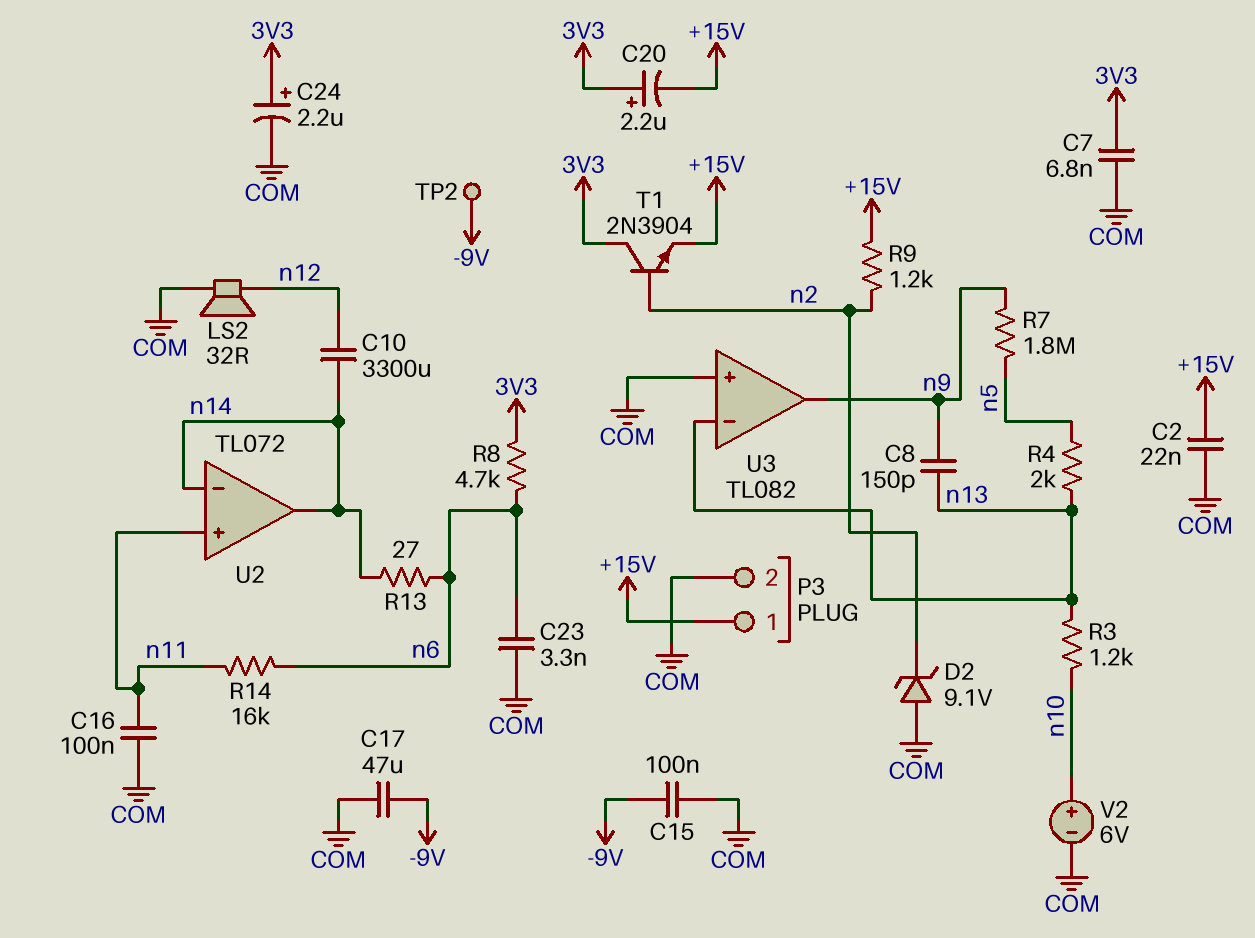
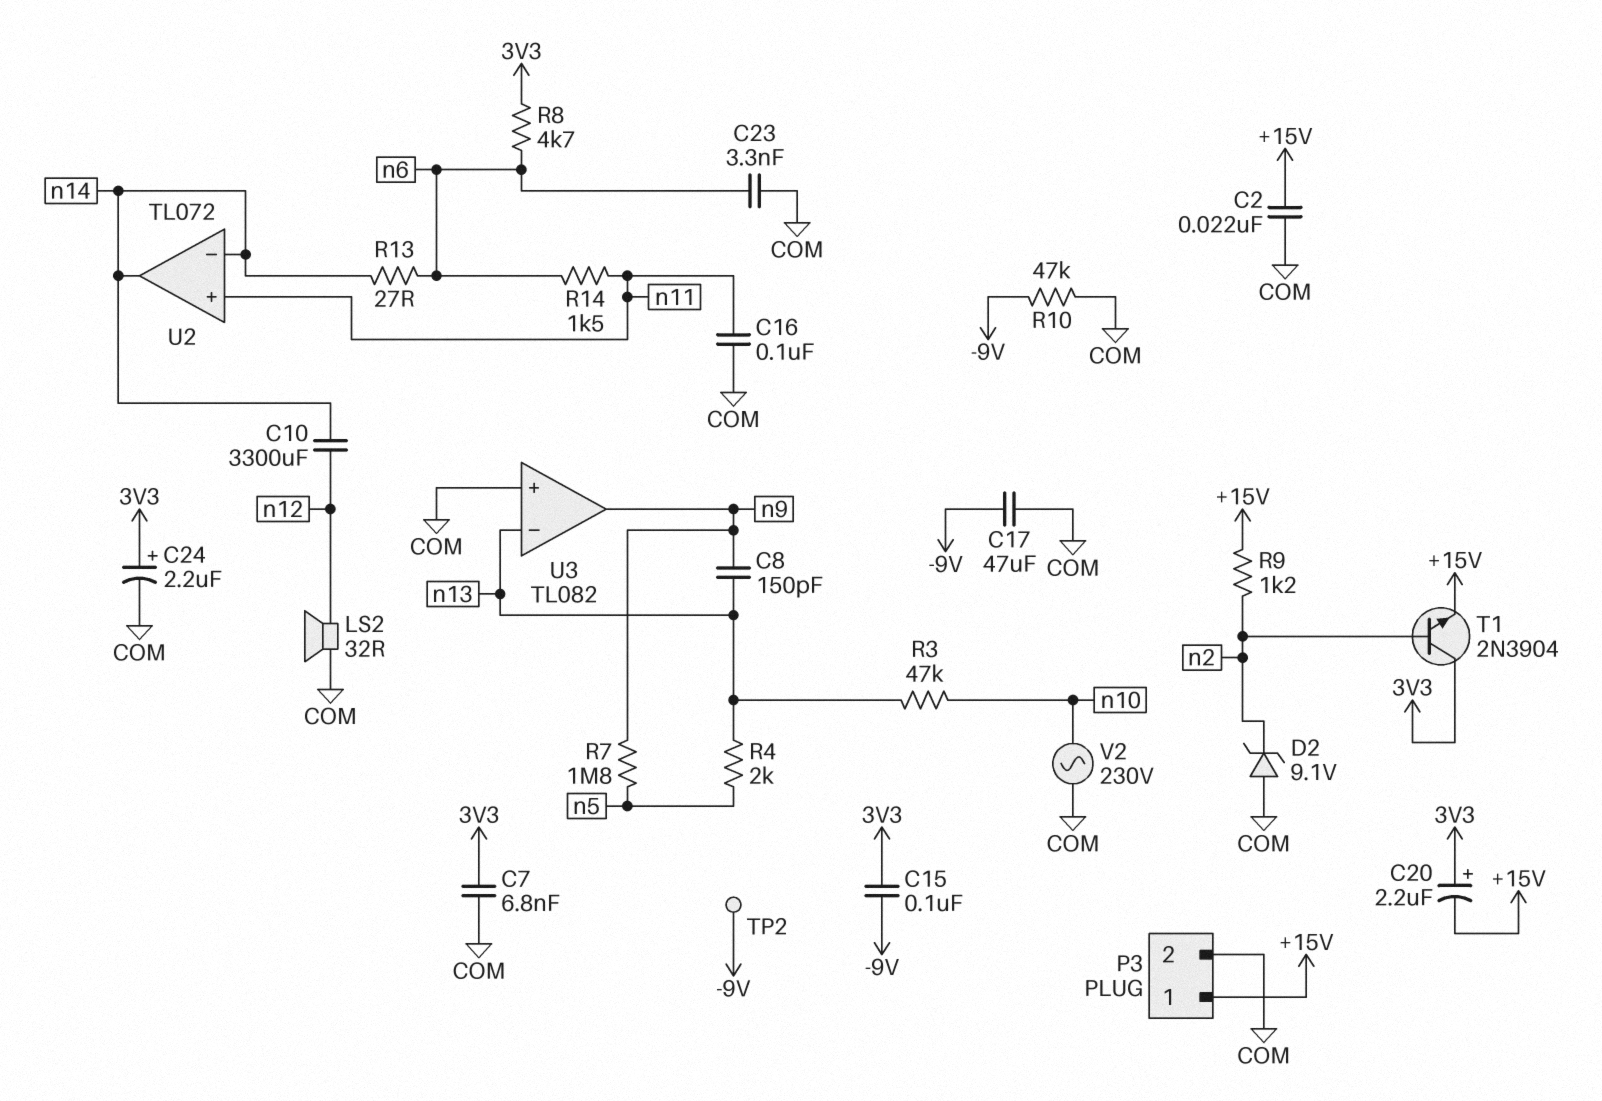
C15: 100nF (-9V, COM) -> 100nF (-9V, 3V3)
R3: 1.2k (n10, n13) -> 47k (n10, n13)
R10: none -> 47k (-9V, COM)
R14: 16k (n6, n11) -> 1.5k (n6, n11)
V2: 6V (plus n10, minus COM) -> AC 230V (COM, n10)

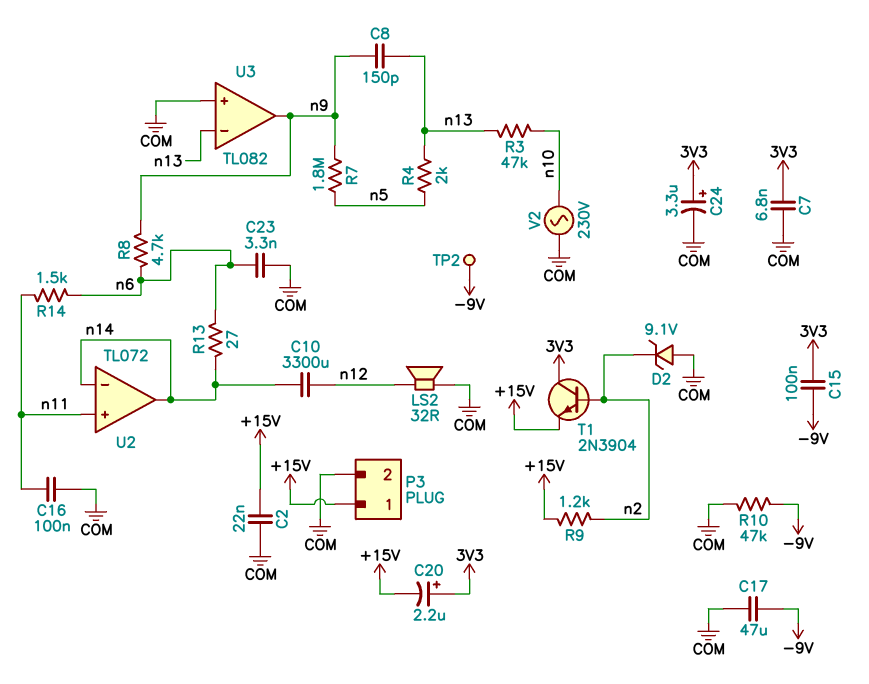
C24: 2.2uF (plus 3V3, minus COM) -> 3.3uF (plus 3V3, minus COM)
R8: 4.7k (3V3, n6) -> 4.7k (n6, n9)

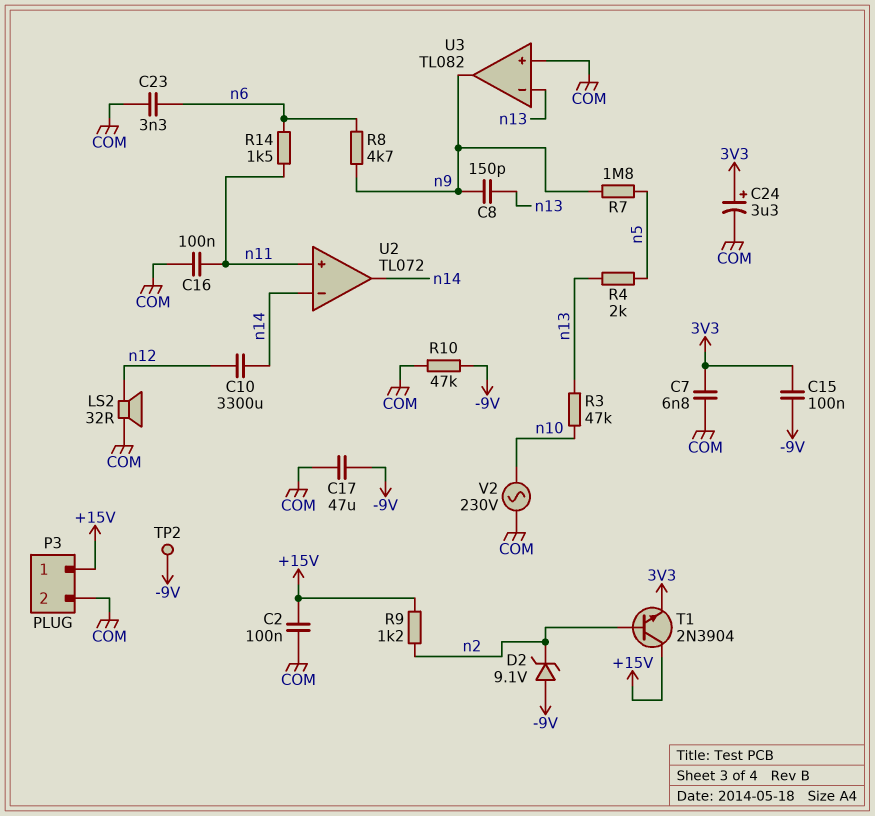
C2: 22nF (+15V, COM) -> 100nF (+15V, COM)
C20: 2.2uF (plus 3V3, minus +15V) -> none
D2: zener 9.1V (A COM, K n2) -> zener 9.1V (A -9V, K n2)
R13: 27 (n6, n14) -> none
T1: NPN 2N3904 (B n2, C 3V3, E +15V) -> NPN 2N3904 (B n2, C +15V, E 3V3)

